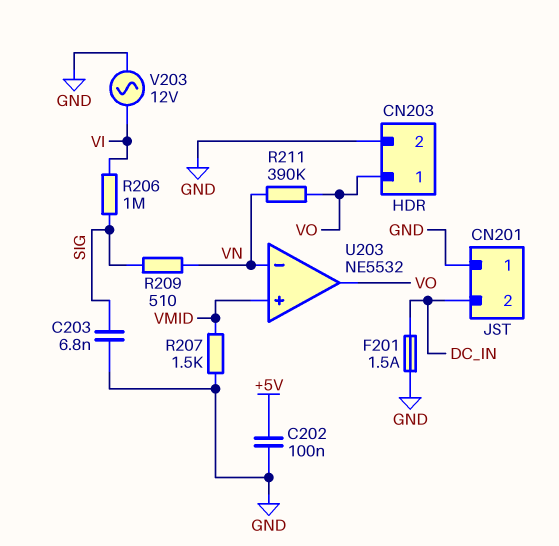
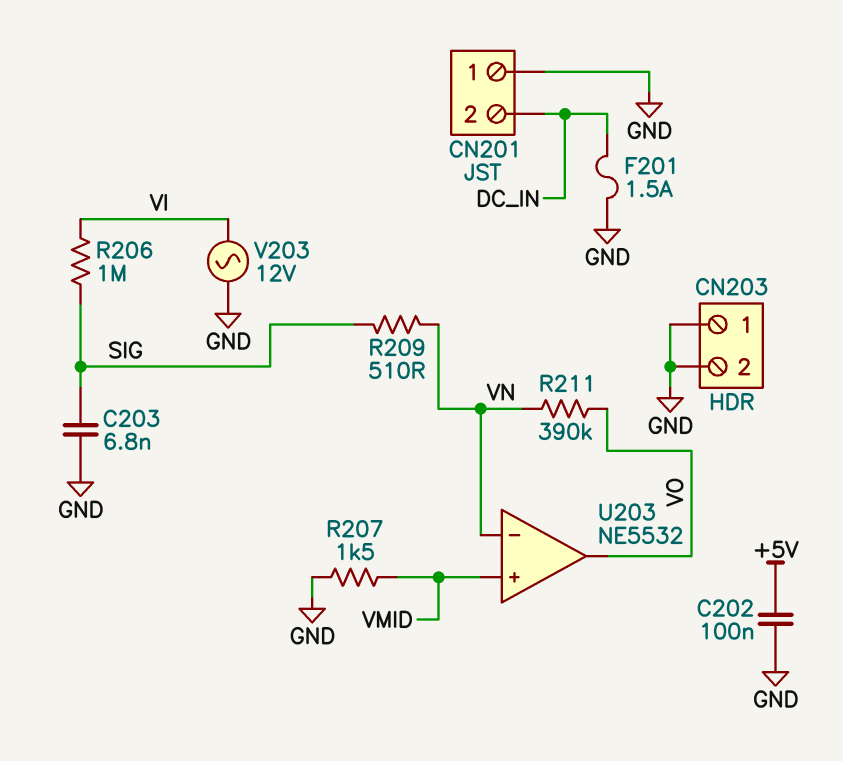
CN203 pin 1: VO -> GND

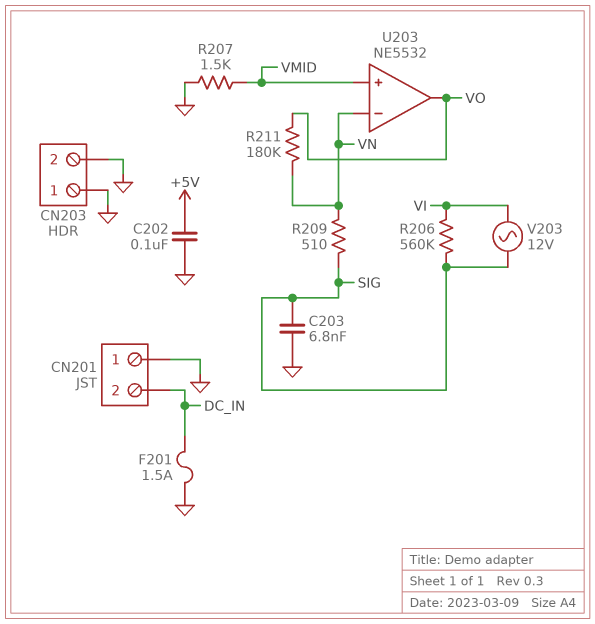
R206: 1M (SIG, VI) -> 560k (SIG, VI)
R211: 390k (VN, VO) -> 180k (VN, VO)
V203: AC 12V (GND, VI) -> AC 12V (SIG, VI)

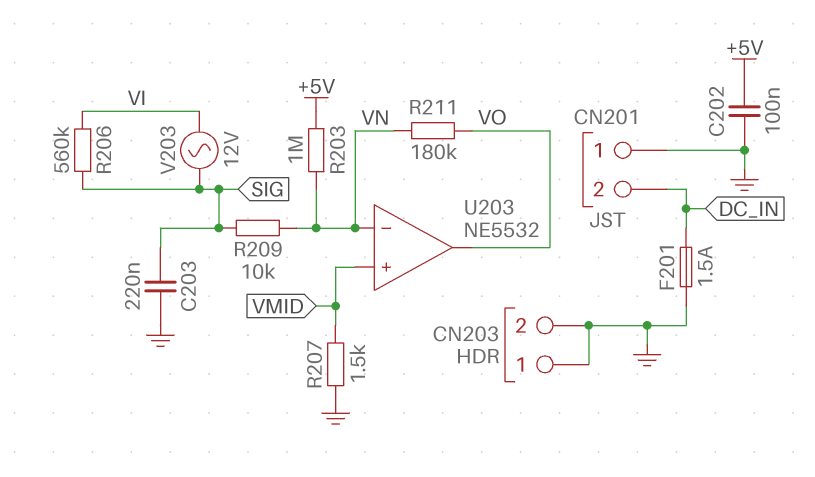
C203: 6.8nF (GND, SIG) -> 220nF (GND, SIG)
R203: none -> 1M (+5V, VN)
R209: 510 (SIG, VN) -> 10k (SIG, VN)

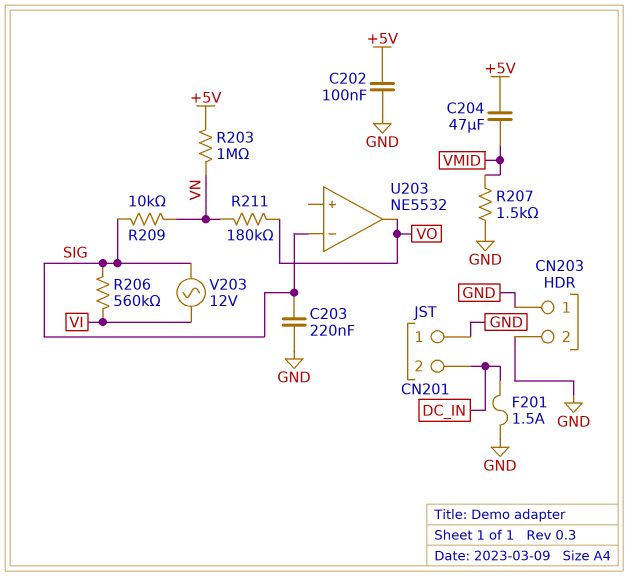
C204: none -> 47uF (+5V, VMID)
U203 pin in+: VMID -> none
U203 pin in-: VN -> SIG

